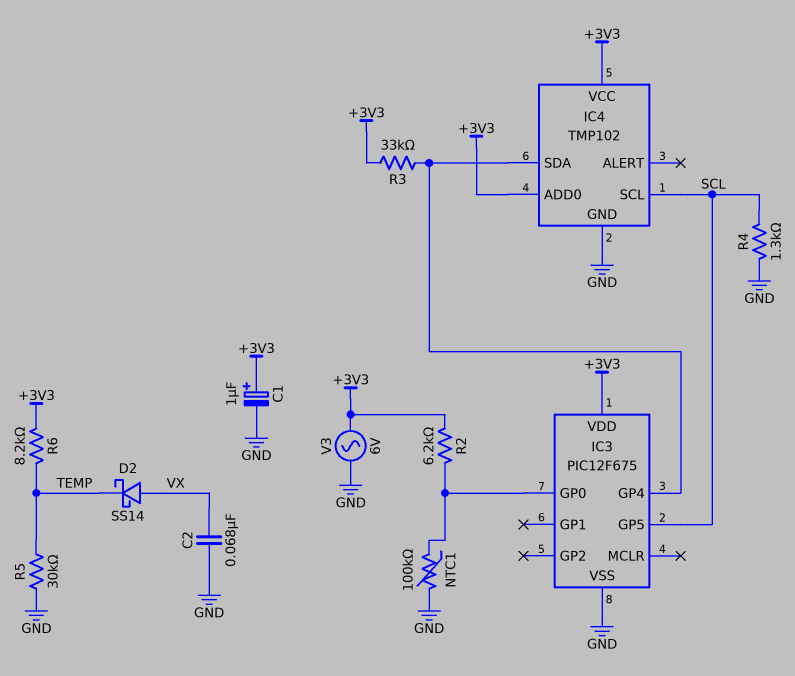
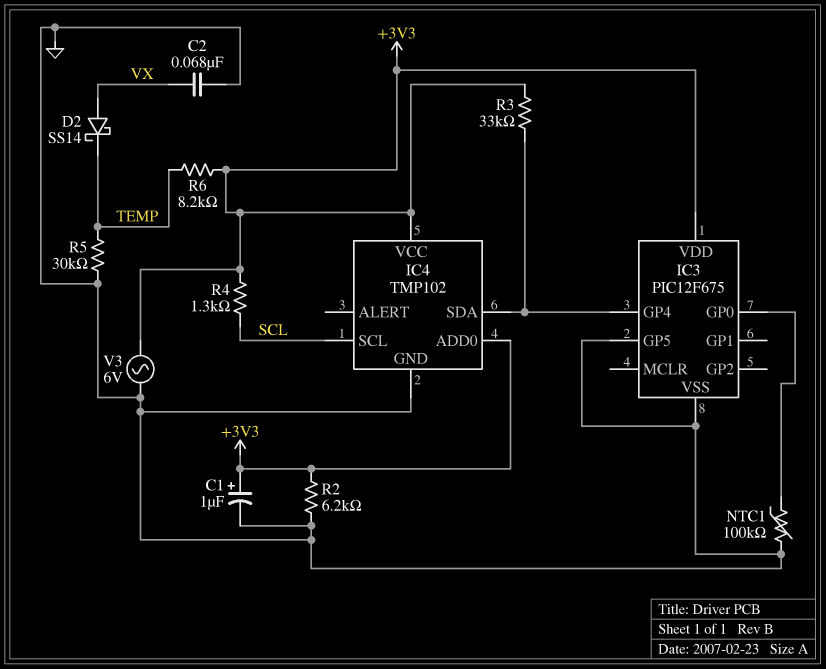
IC3 pin GP5: SCL -> GND
R2: 6.2k (+3V3, IC3/GP0) -> 6.2k (+3V3, GND)
R4: 1.3k (GND, SCL) -> 1.3k (+3V3, SCL)

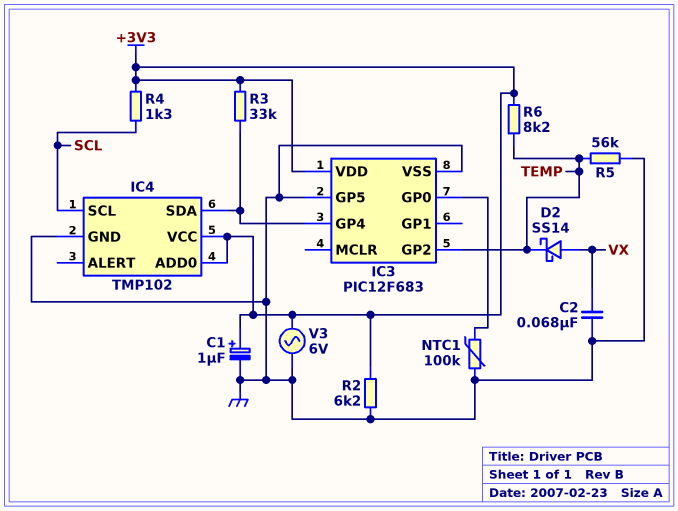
IC3: PIC12F675 -> PIC12F683
IC3 pin GP2: none -> TEMP
R5: 30k (GND, TEMP) -> 56k (GND, TEMP)

